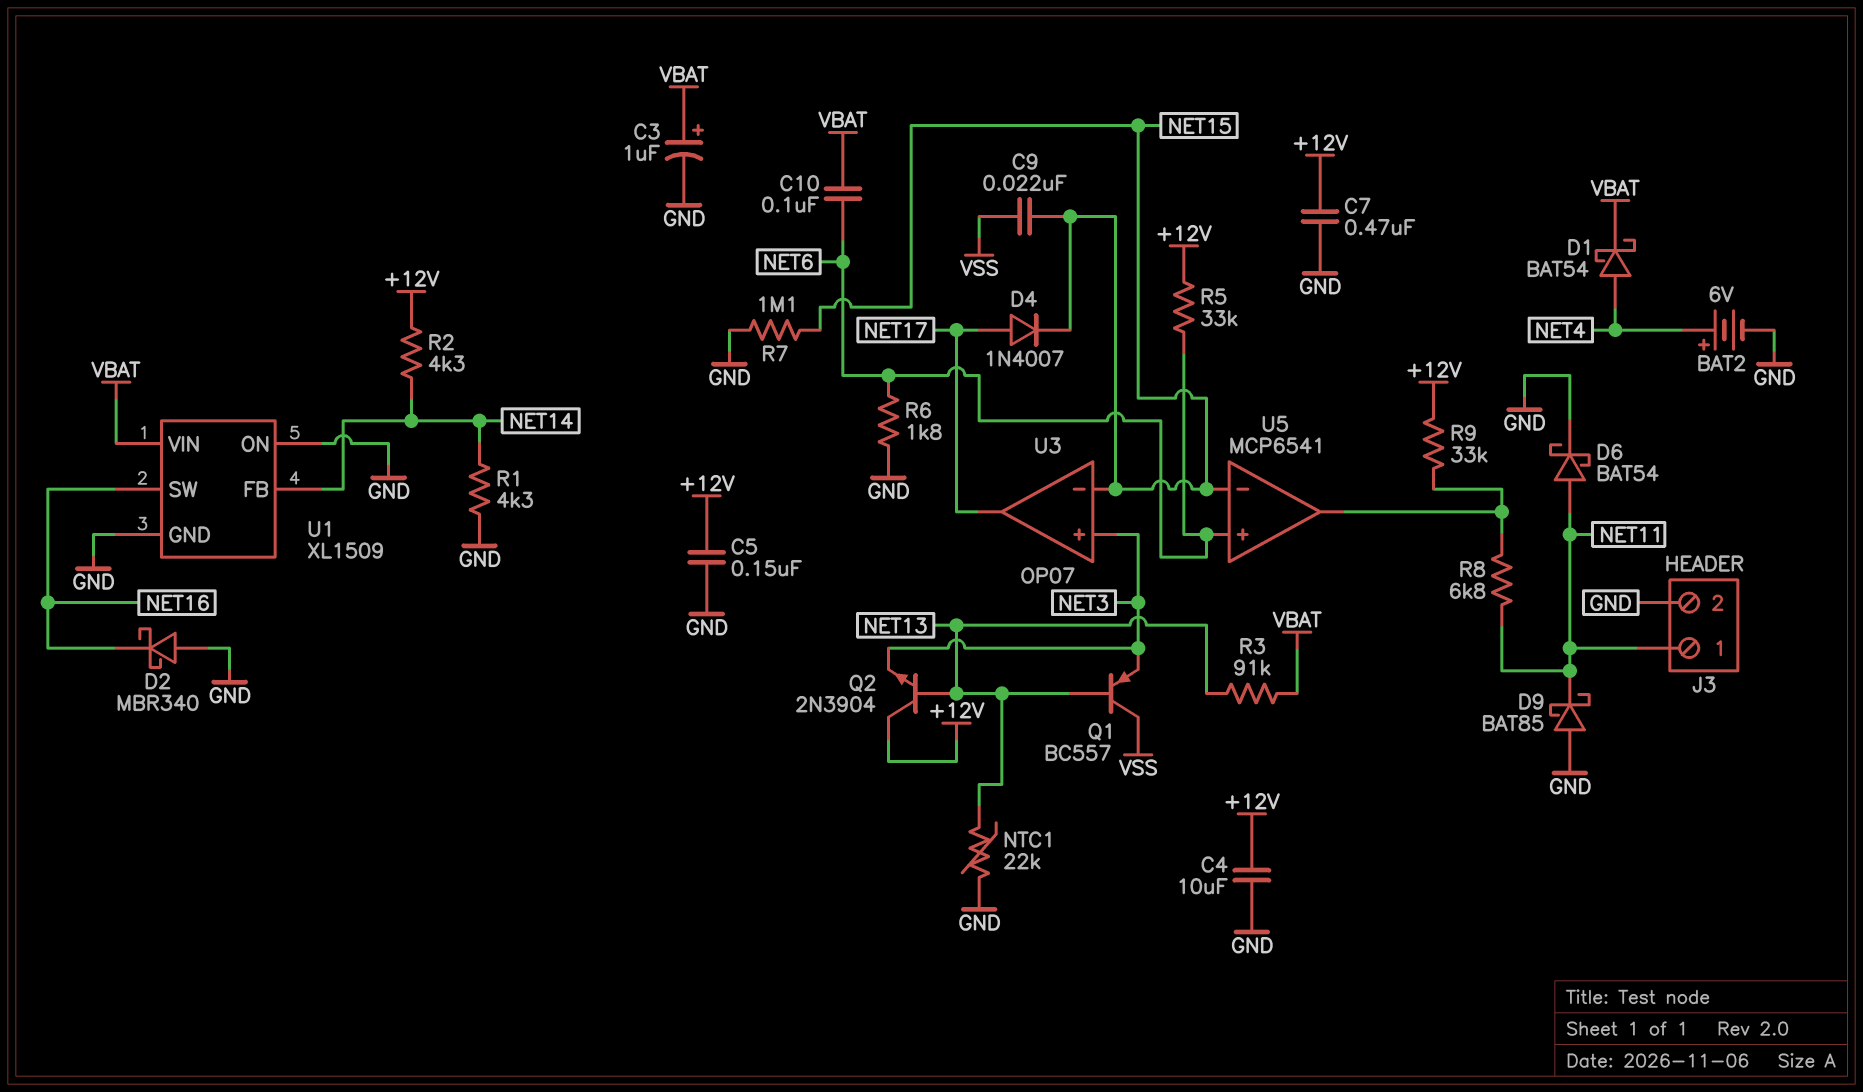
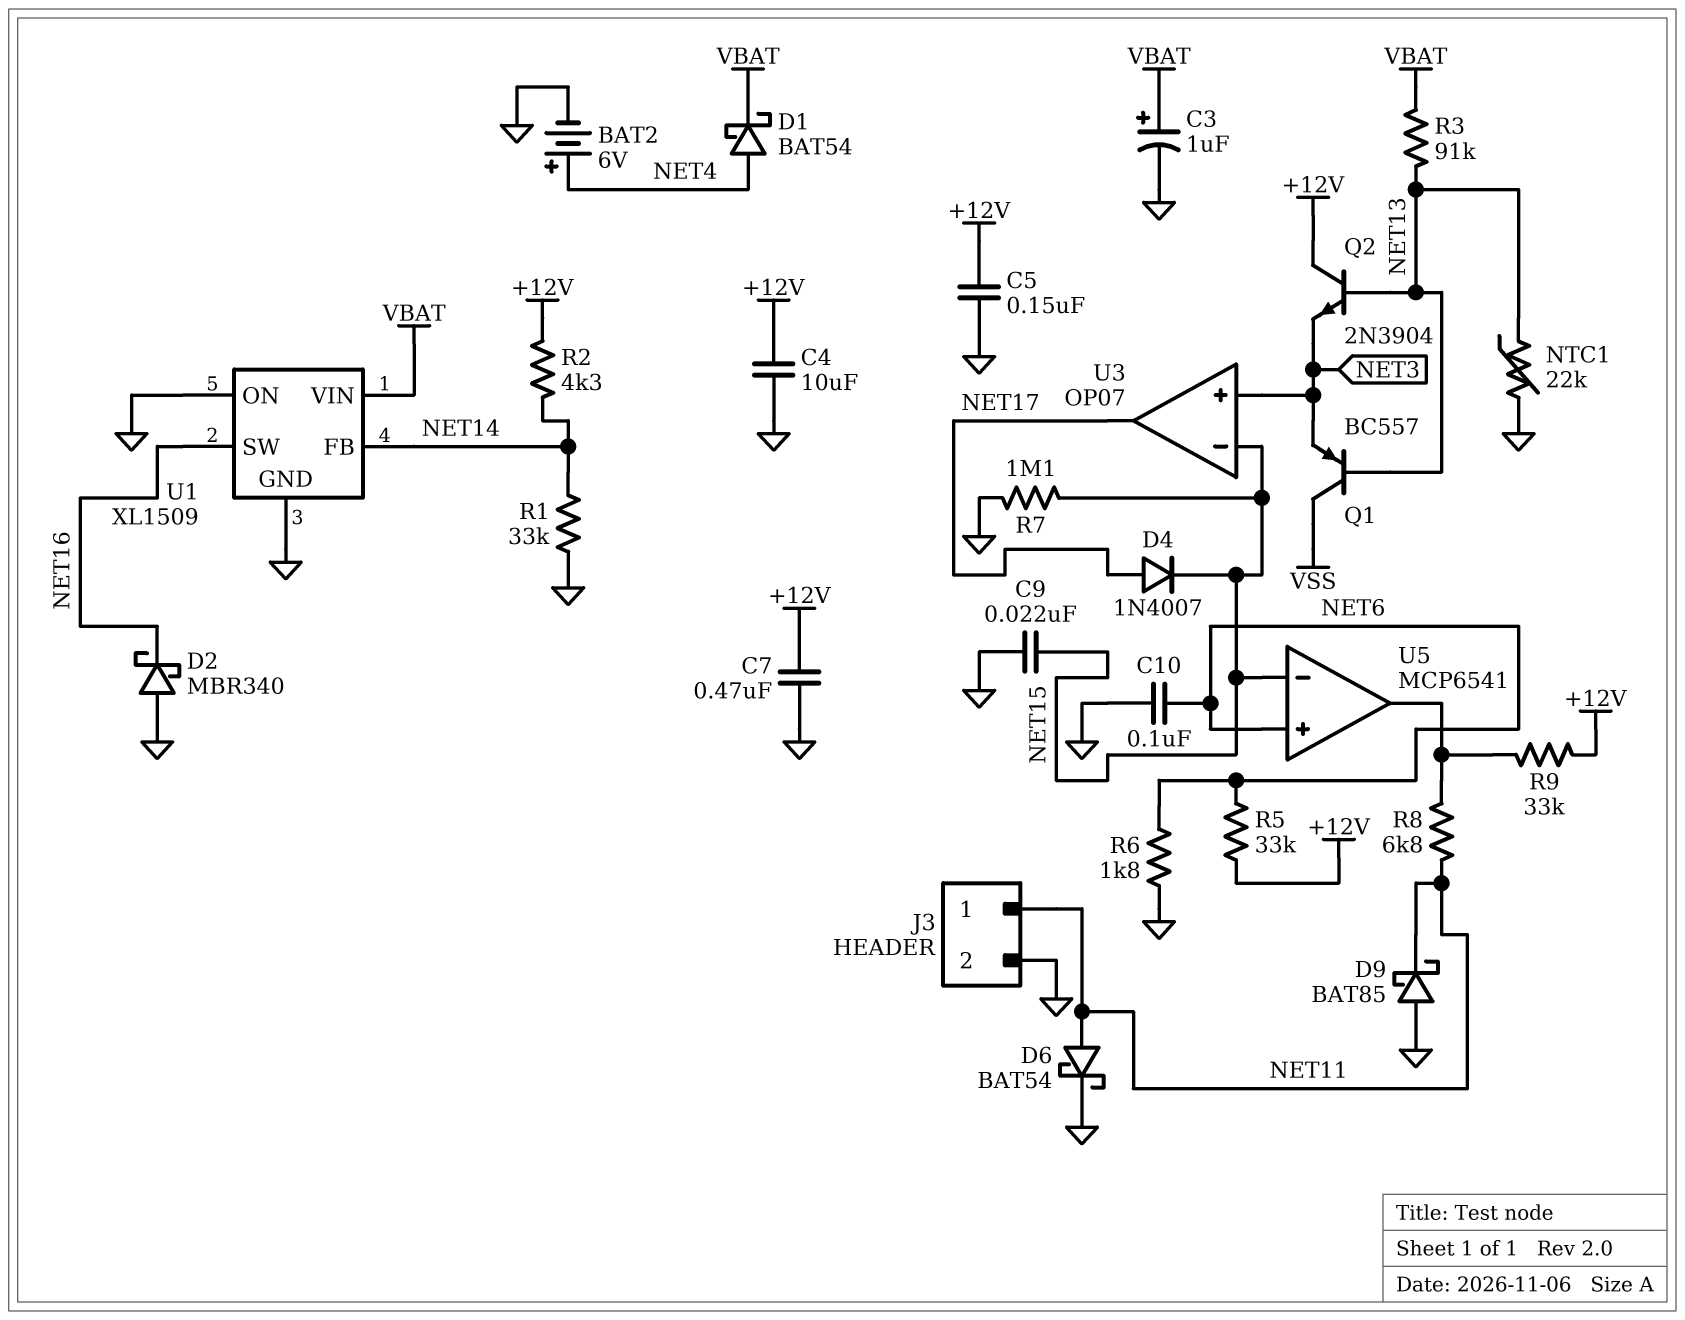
C9: 22nF (NET15, VSS) -> 22nF (GND, NET15)
C10: 100nF (NET6, VBAT) -> 100nF (GND, NET6)
R1: 4.3k (GND, NET14) -> 33k (GND, NET14)

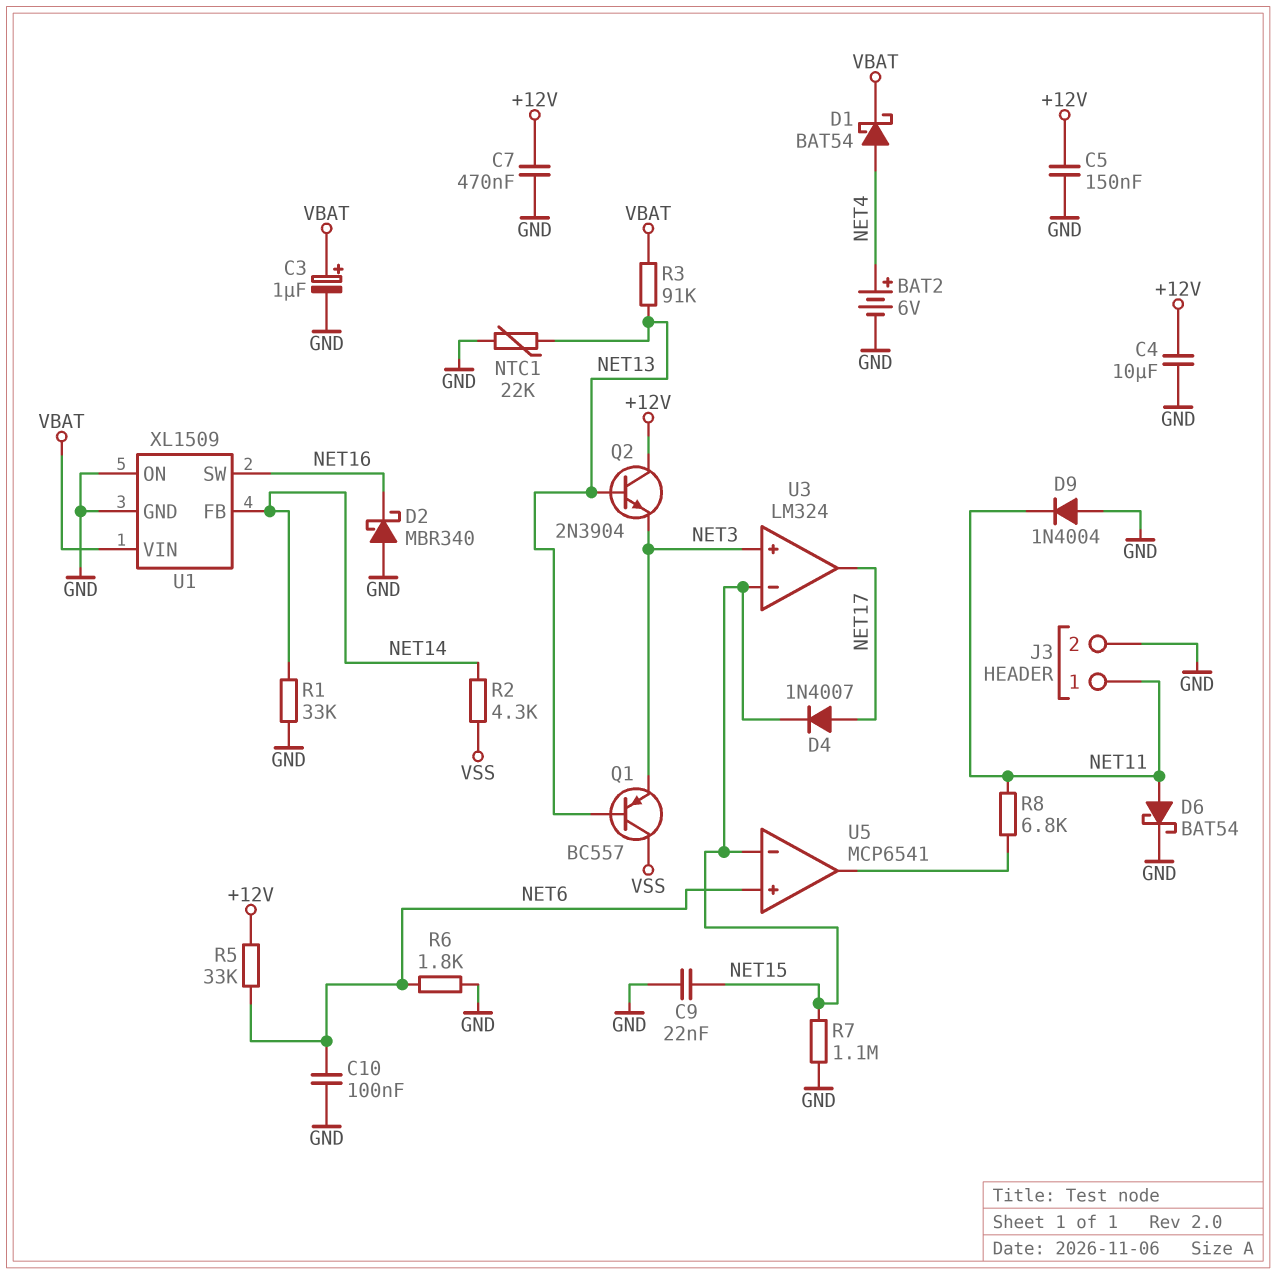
D9: schottky BAT85 (A GND, K NET11) -> diode 1N4004 (A GND, K NET11)
R2: 4.3k (+12V, NET14) -> 4.3k (NET14, VSS)
R9: 33k (+12V, U5/out) -> none
U3: OP07 -> LM324

